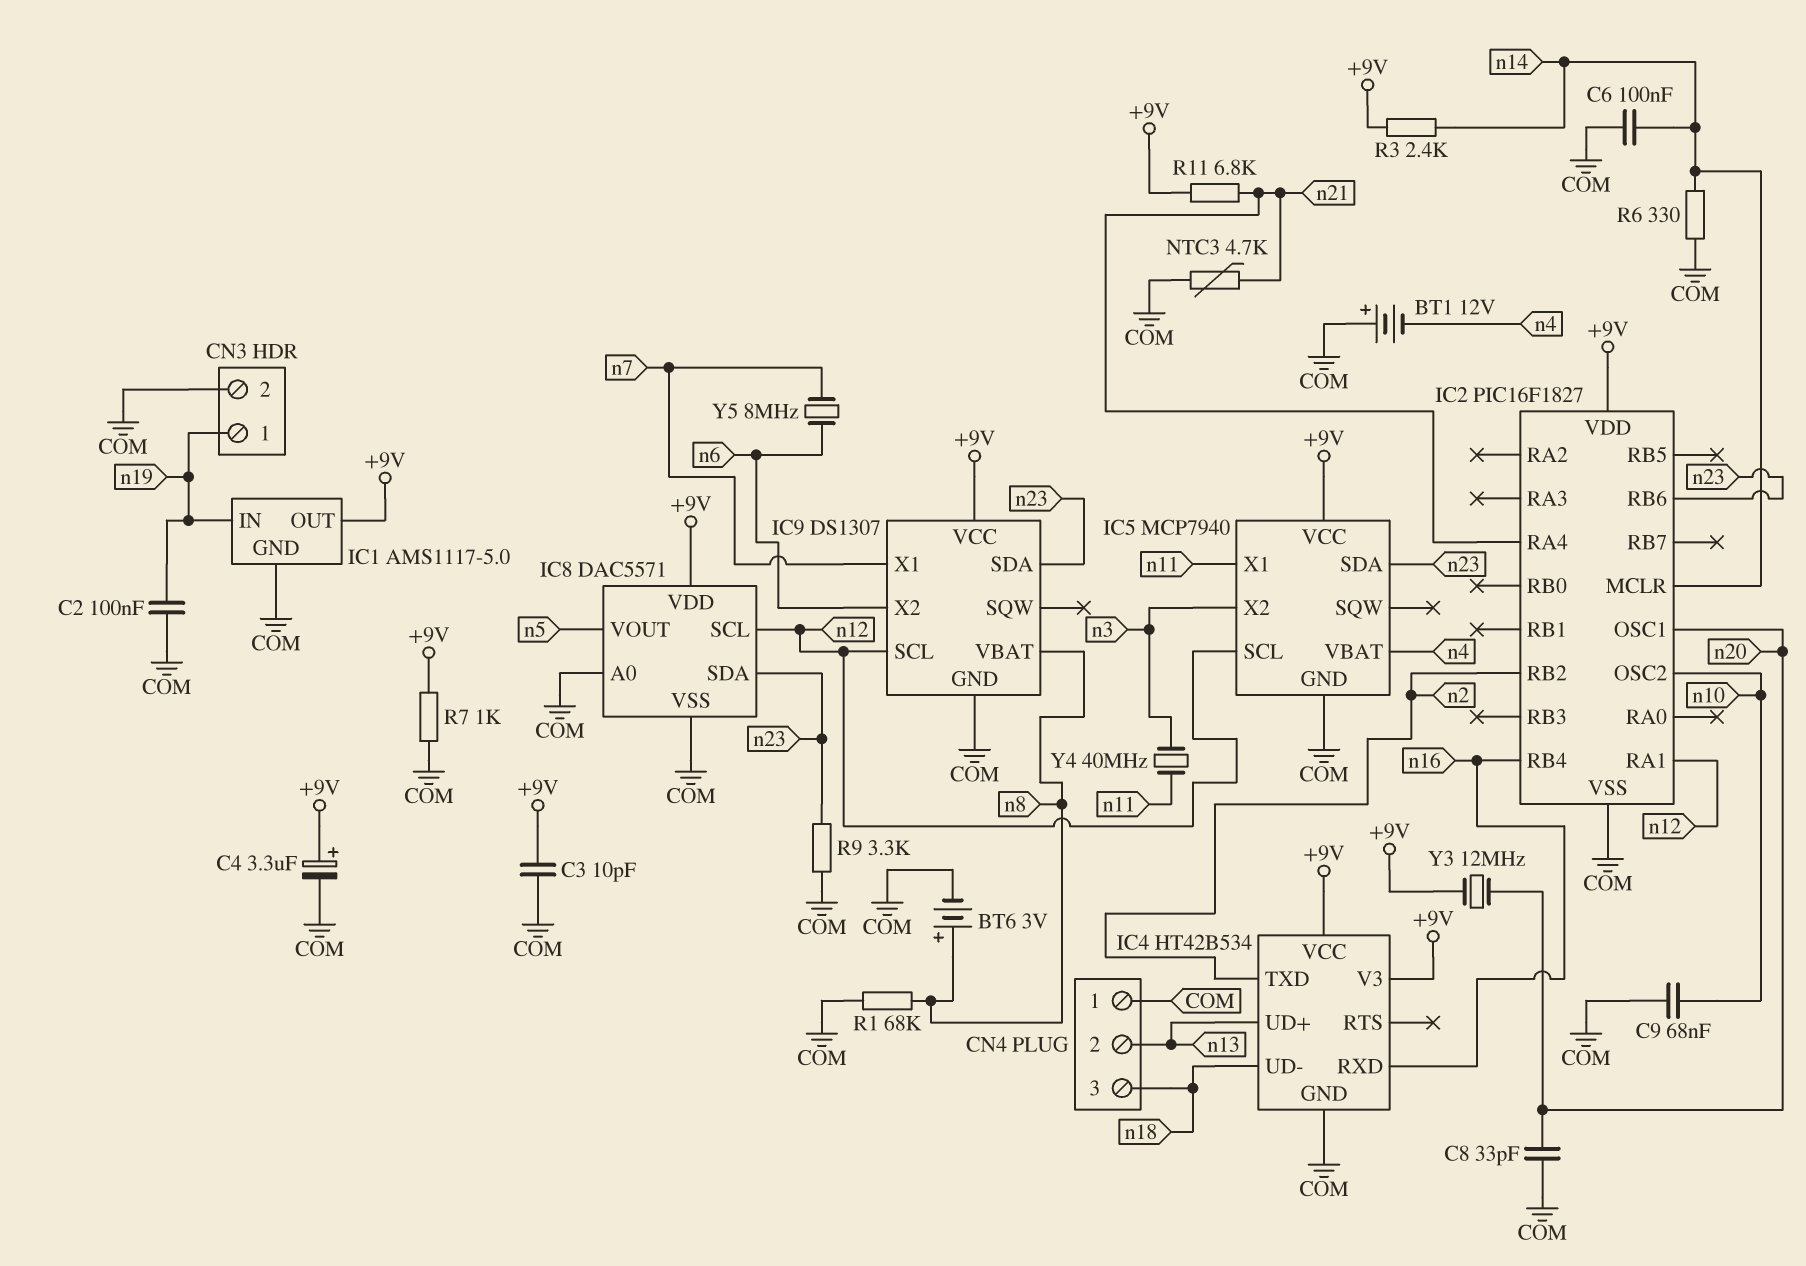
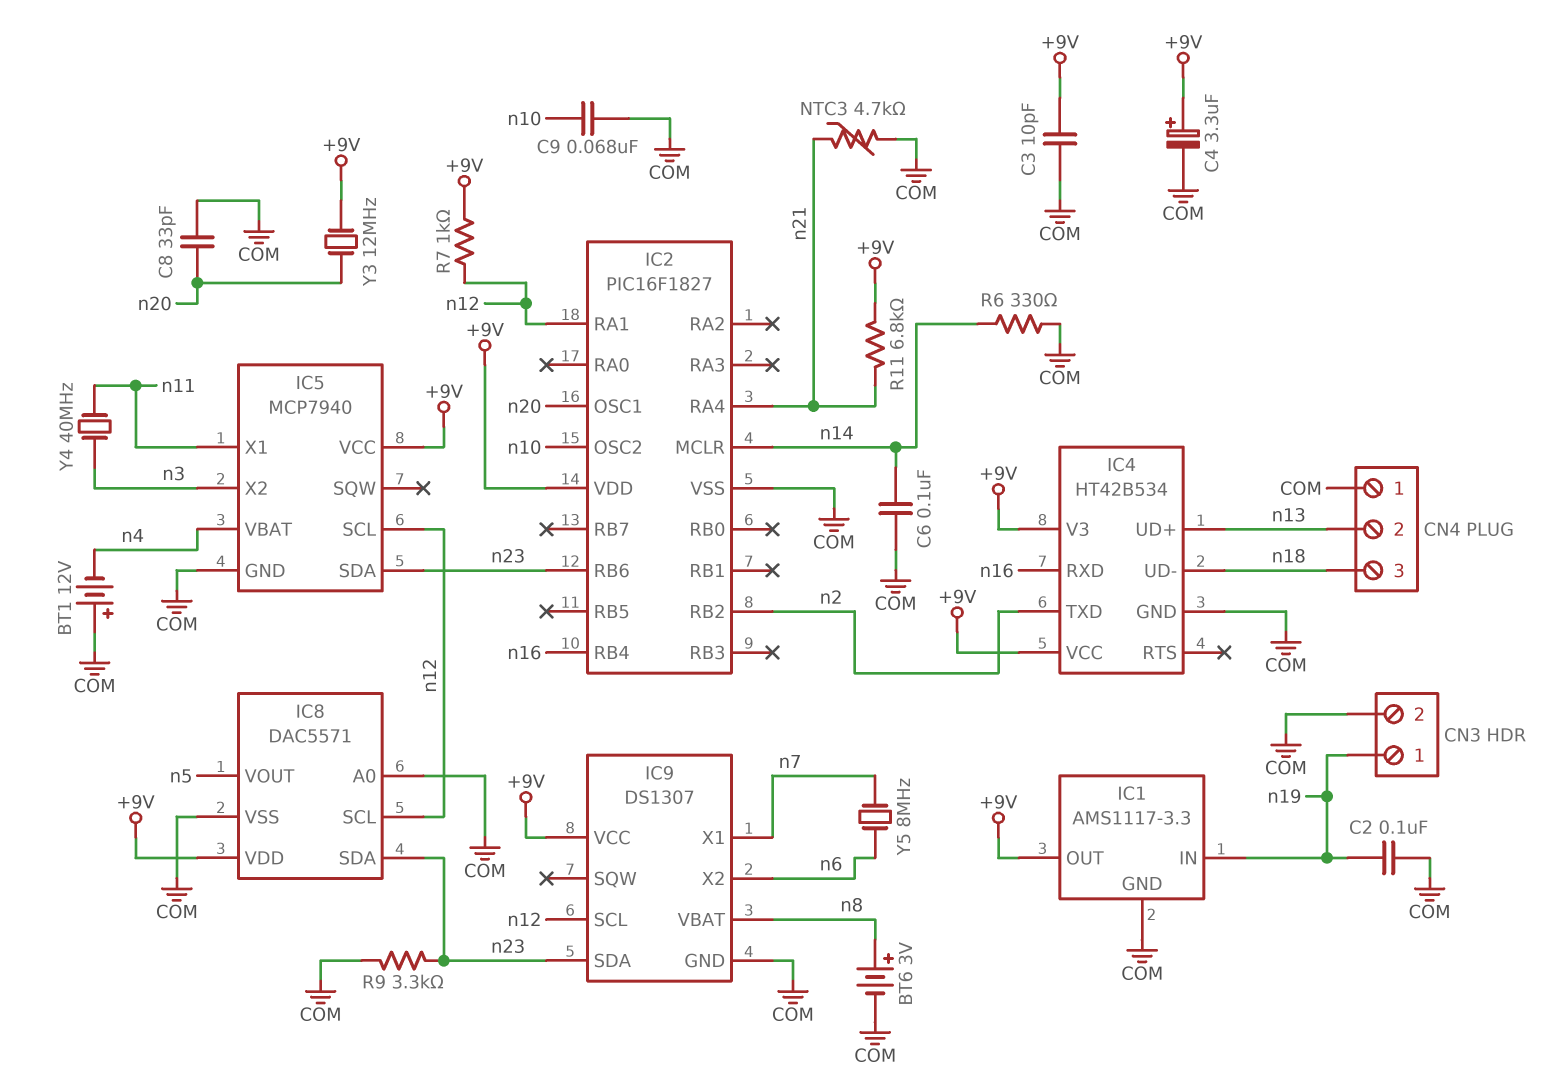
IC1: AMS1117-5.0 -> AMS1117-3.3
R1: 68k (COM, n8) -> none
R3: 2.4k (+9V, n14) -> none
R7: 1k (+9V, COM) -> 1k (+9V, n12)

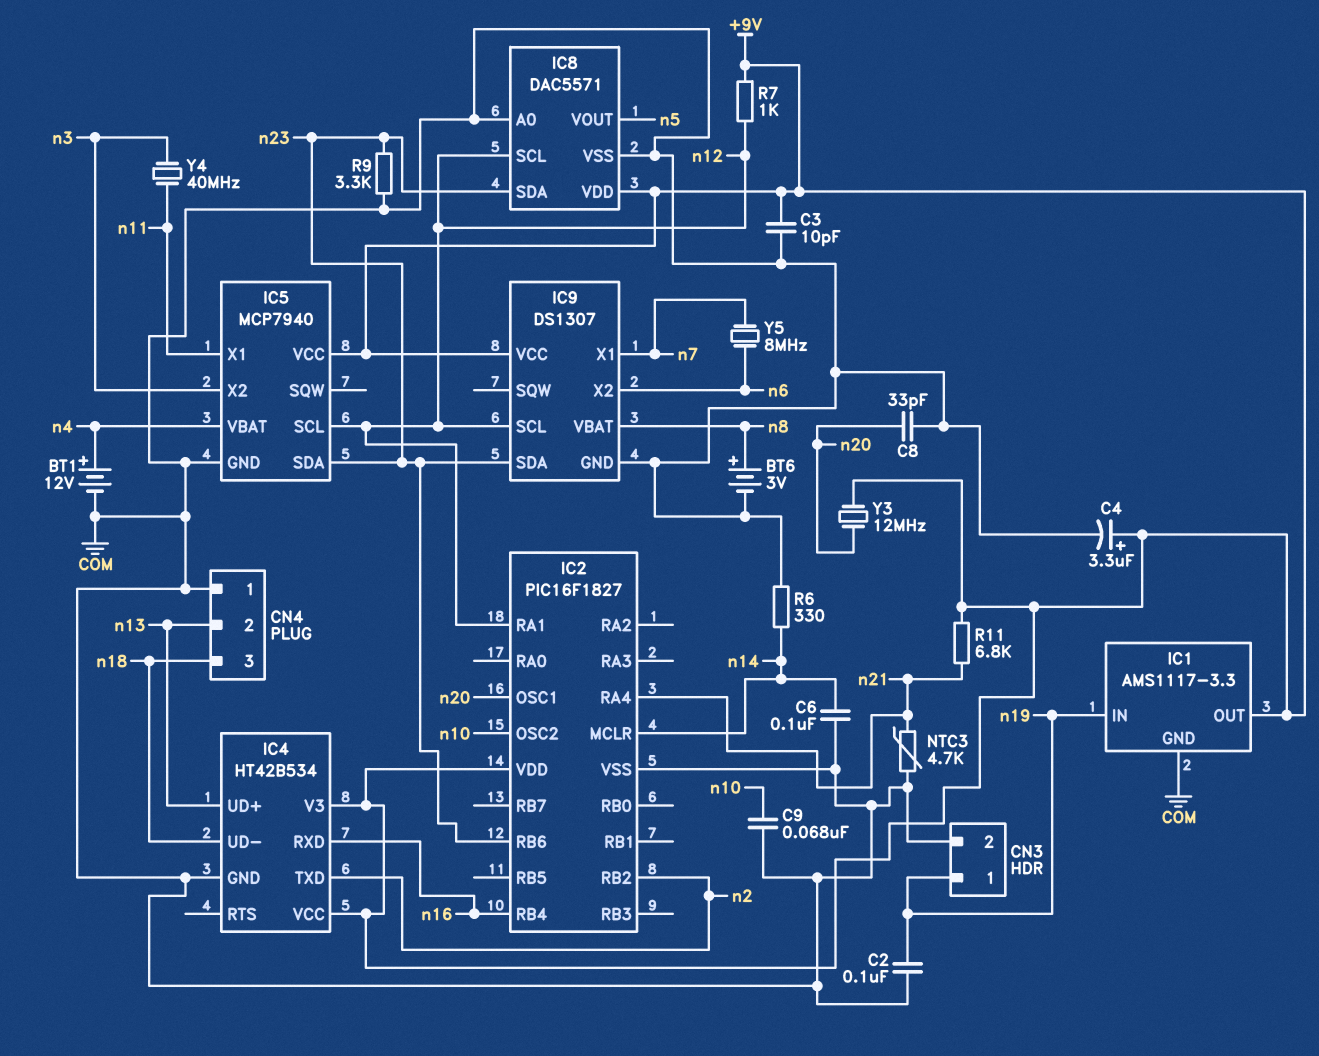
BT1: 12V (plus COM, minus n4) -> 12V (plus n4, minus COM)

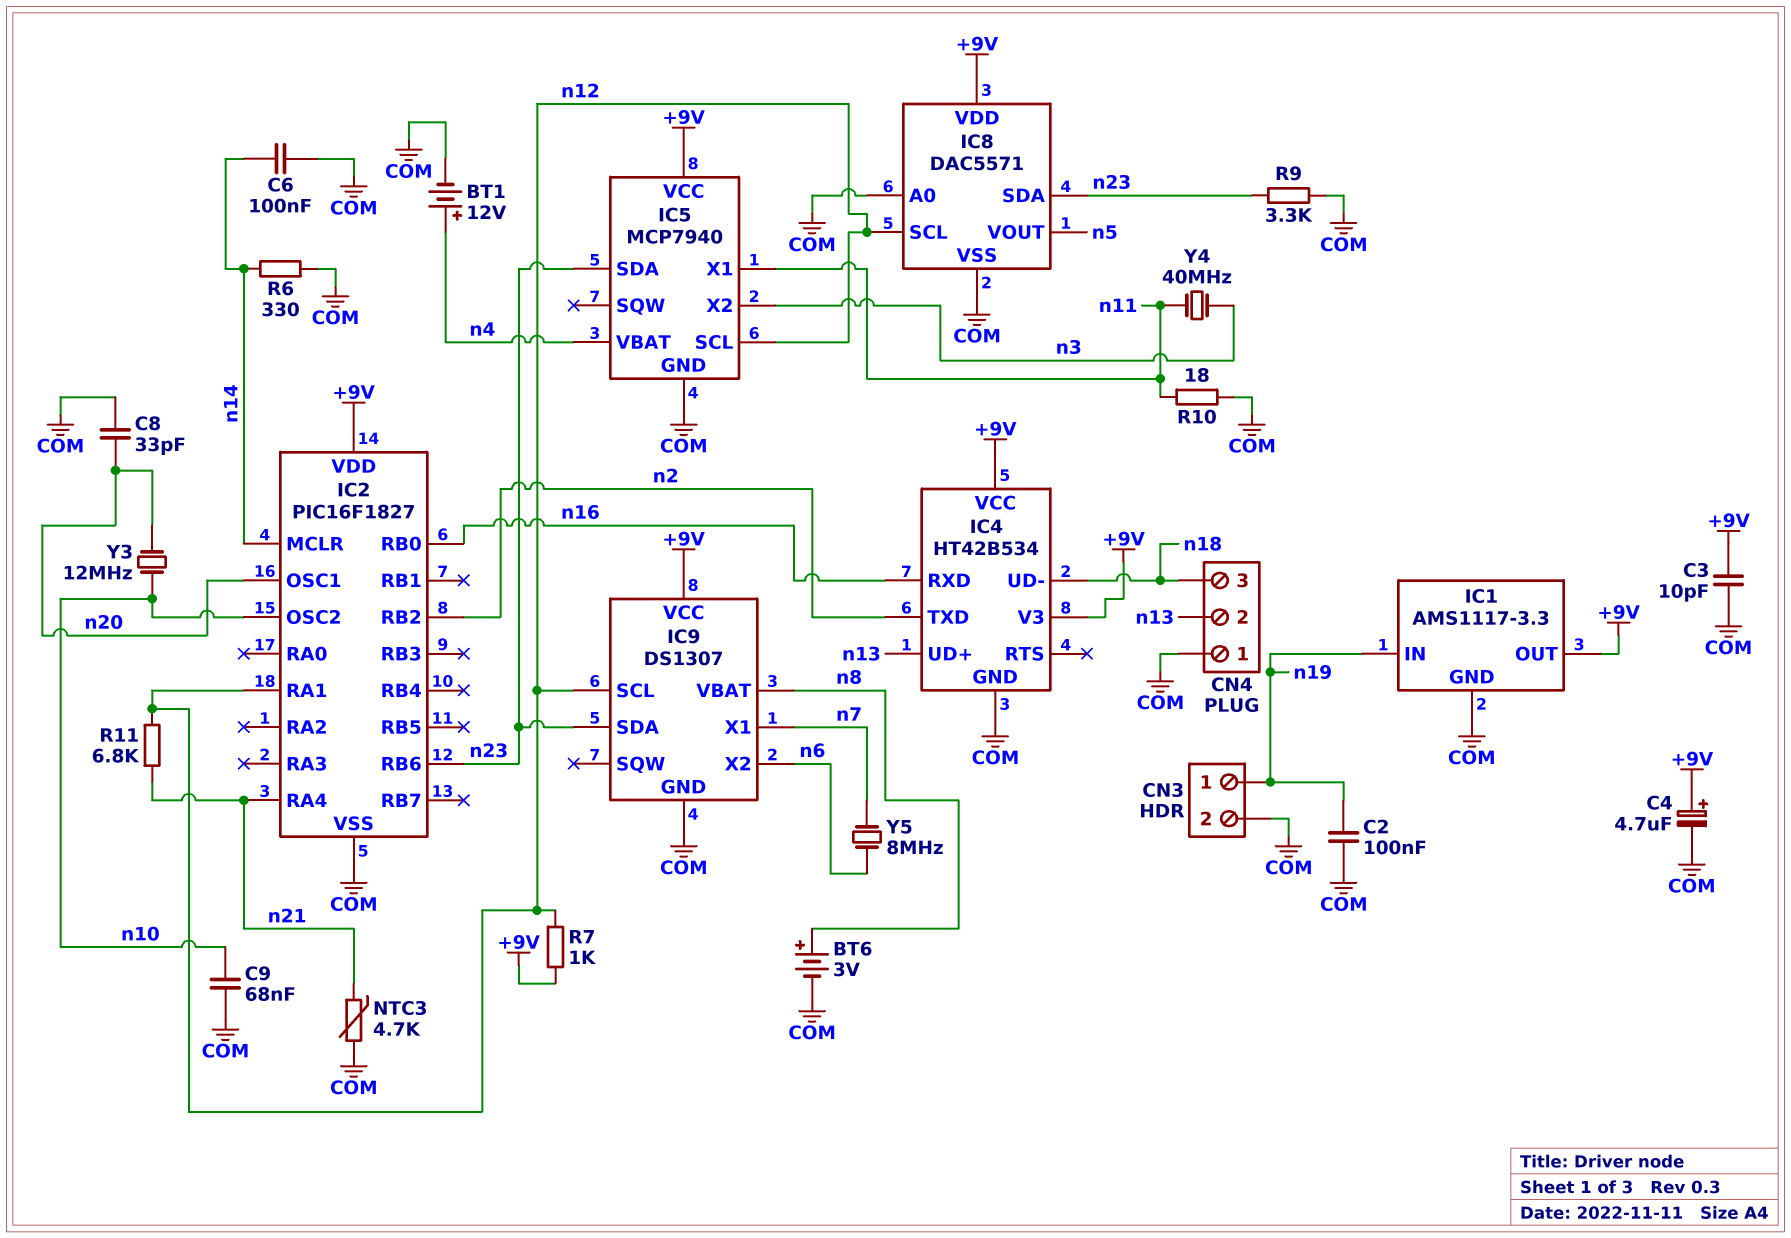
C4: 3.3uF (plus +9V, minus COM) -> 4.7uF (plus +9V, minus COM)
IC2 pin RB0: none -> n16
IC2 pin RB4: n16 -> none
R10: none -> 18 (COM, n11)
R11: 6.8k (+9V, n21) -> 6.8k (n12, n21)
Y3: 12MHz (+9V, n20) -> 12MHz (n10, n20)

